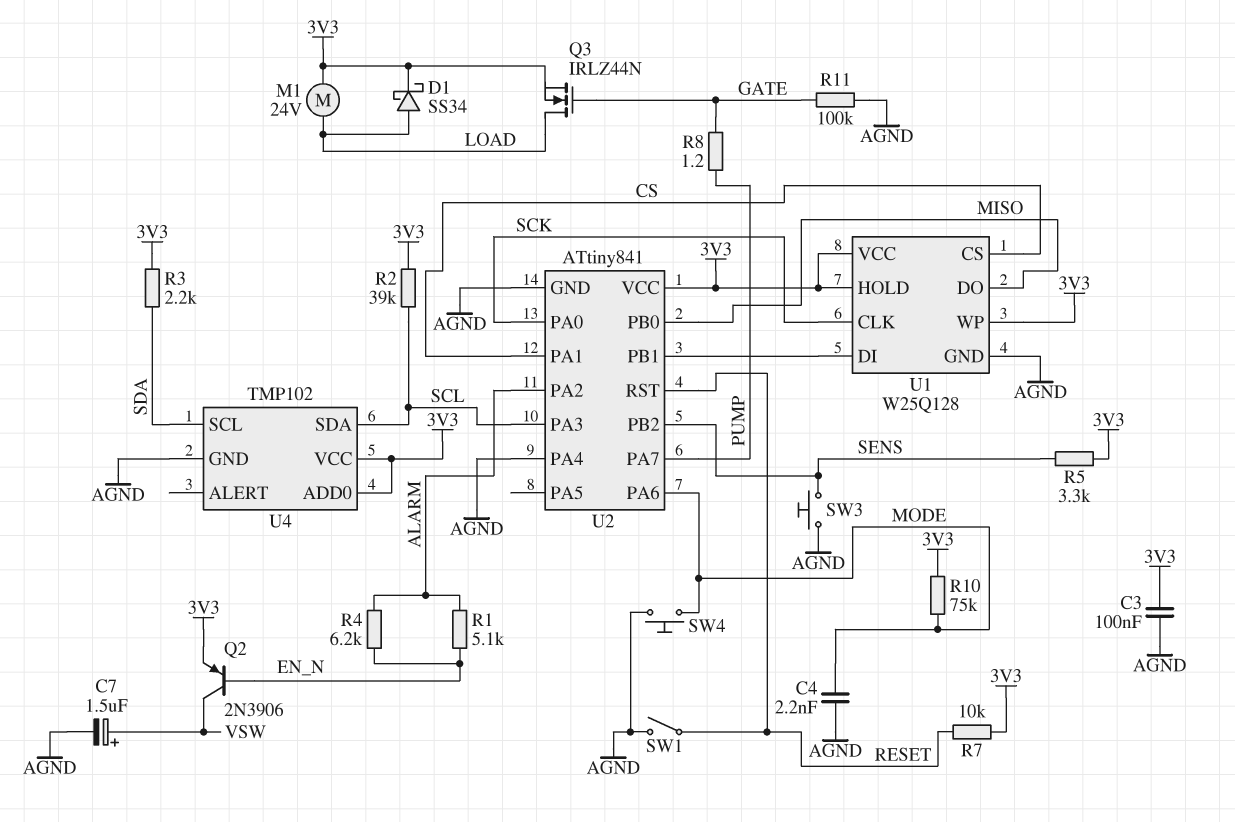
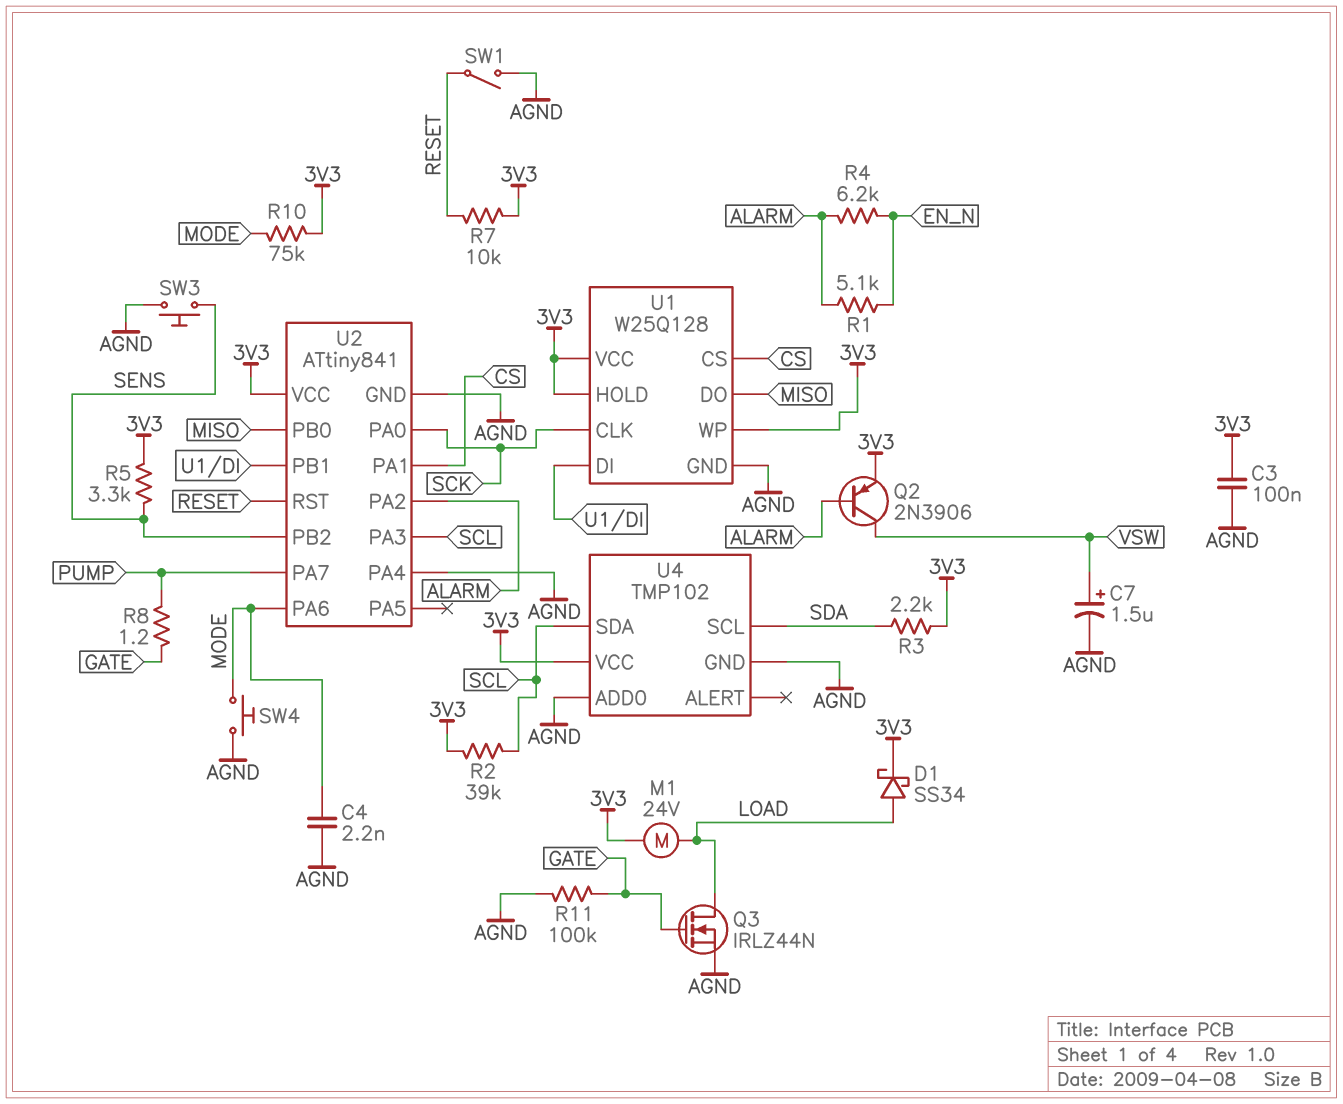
Q2: PNP 2N3906 (B EN_N, C VSW, E 3V3) -> PNP 2N3906 (B ALARM, C VSW, E 3V3)
Q3: NMOS IRLZ44N (G GATE, D LOAD, S 3V3) -> NMOS IRLZ44N (G GATE, D LOAD, S AGND)
U4 pin ADD0: 3V3 -> AGND

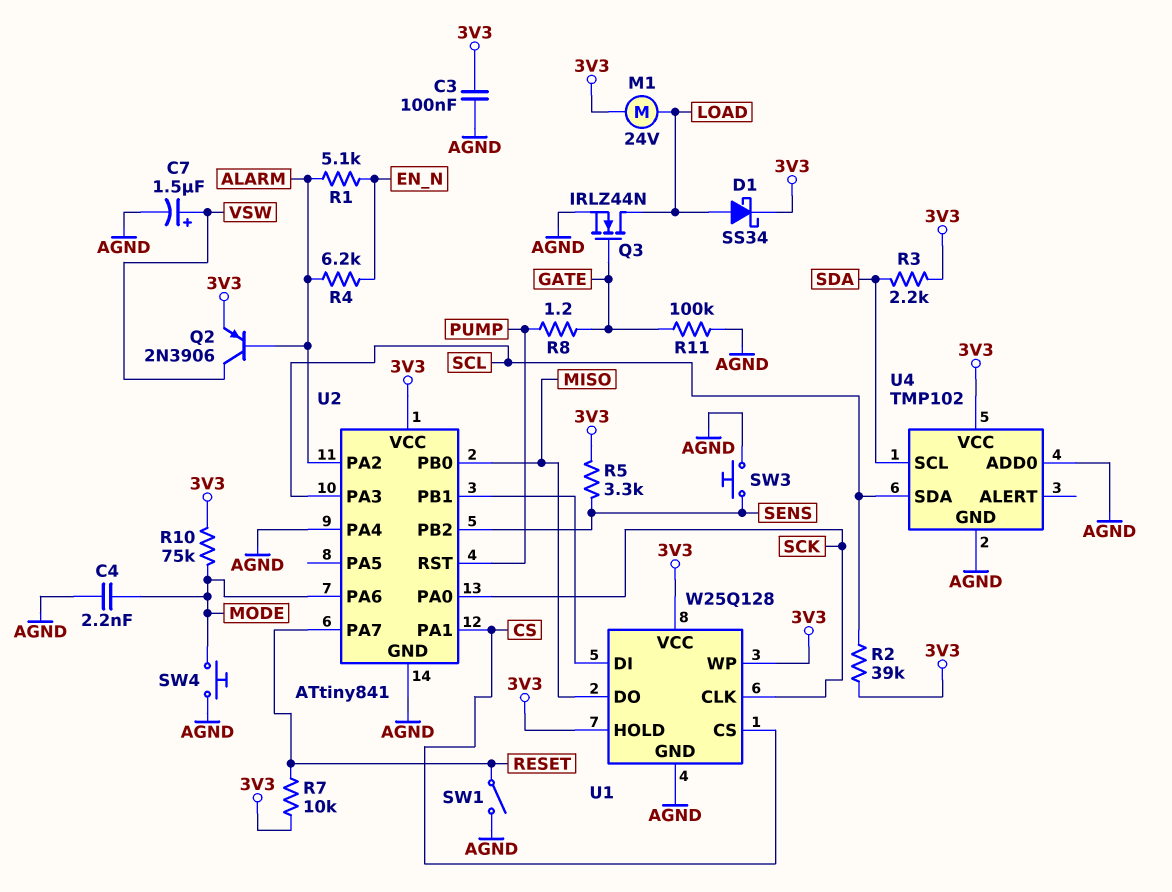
U2 pin PA7: PUMP -> RESET
U2 pin RST: RESET -> PUMP

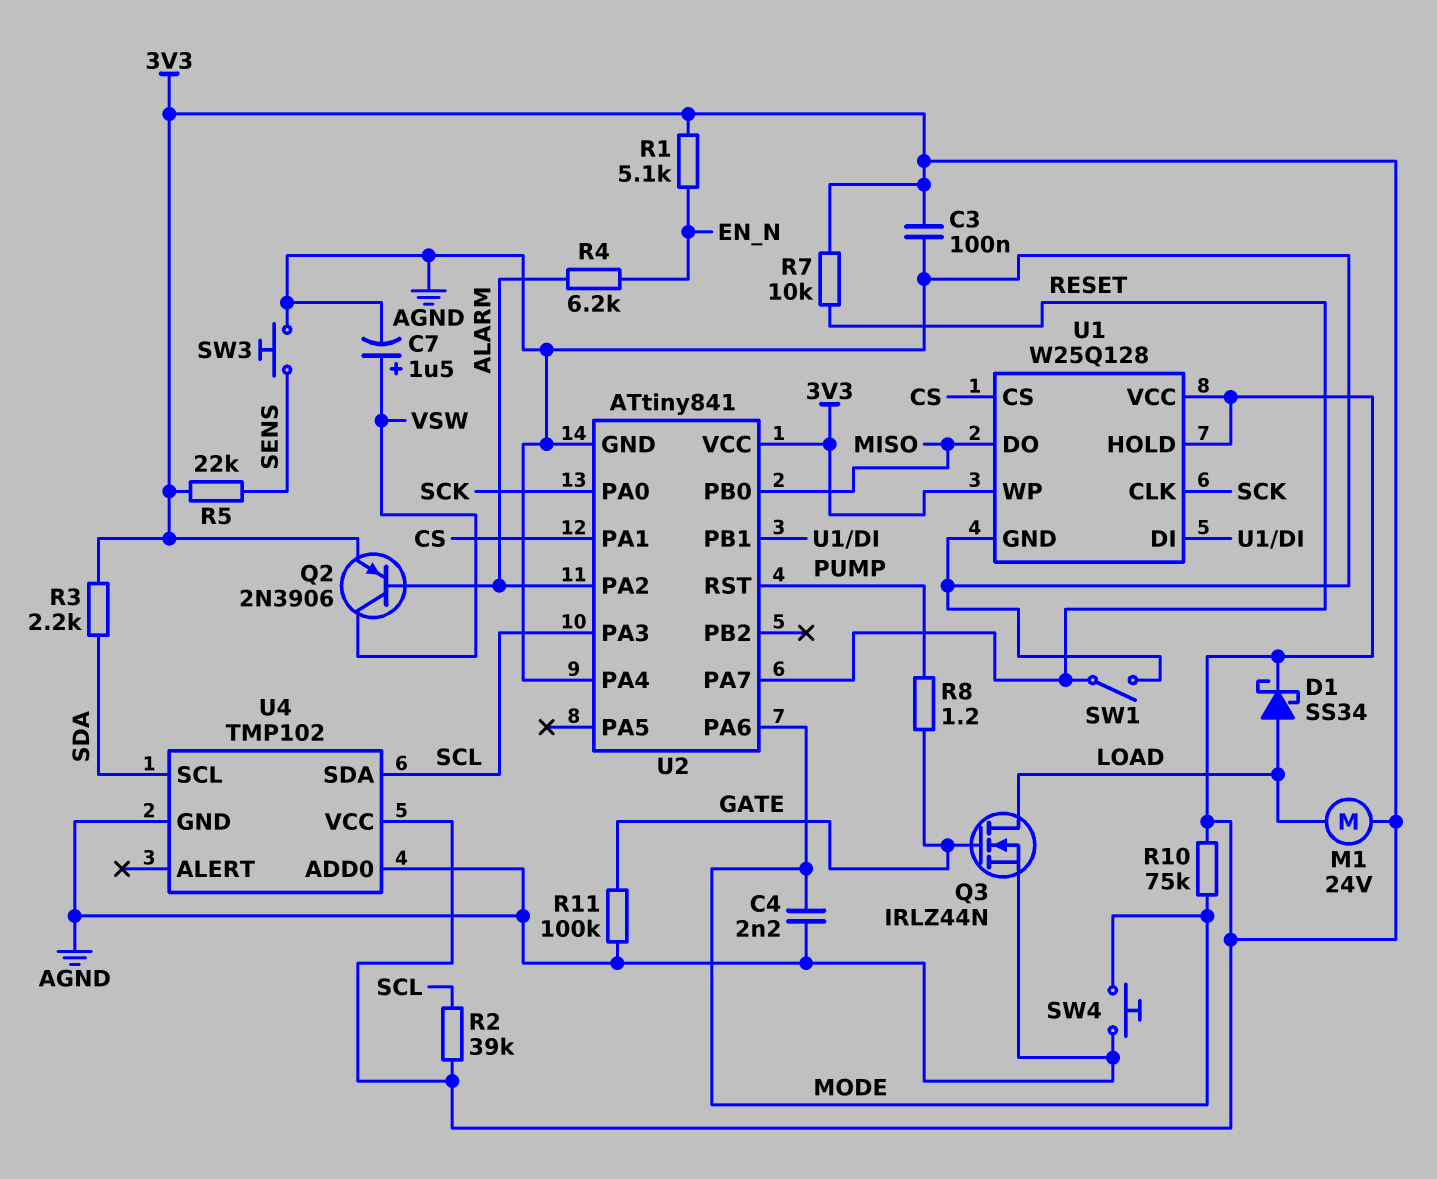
R1: 5.1k (ALARM, EN_N) -> 5.1k (3V3, EN_N)
R5: 3.3k (3V3, SENS) -> 22k (3V3, SENS)
U2 pin PB2: SENS -> none

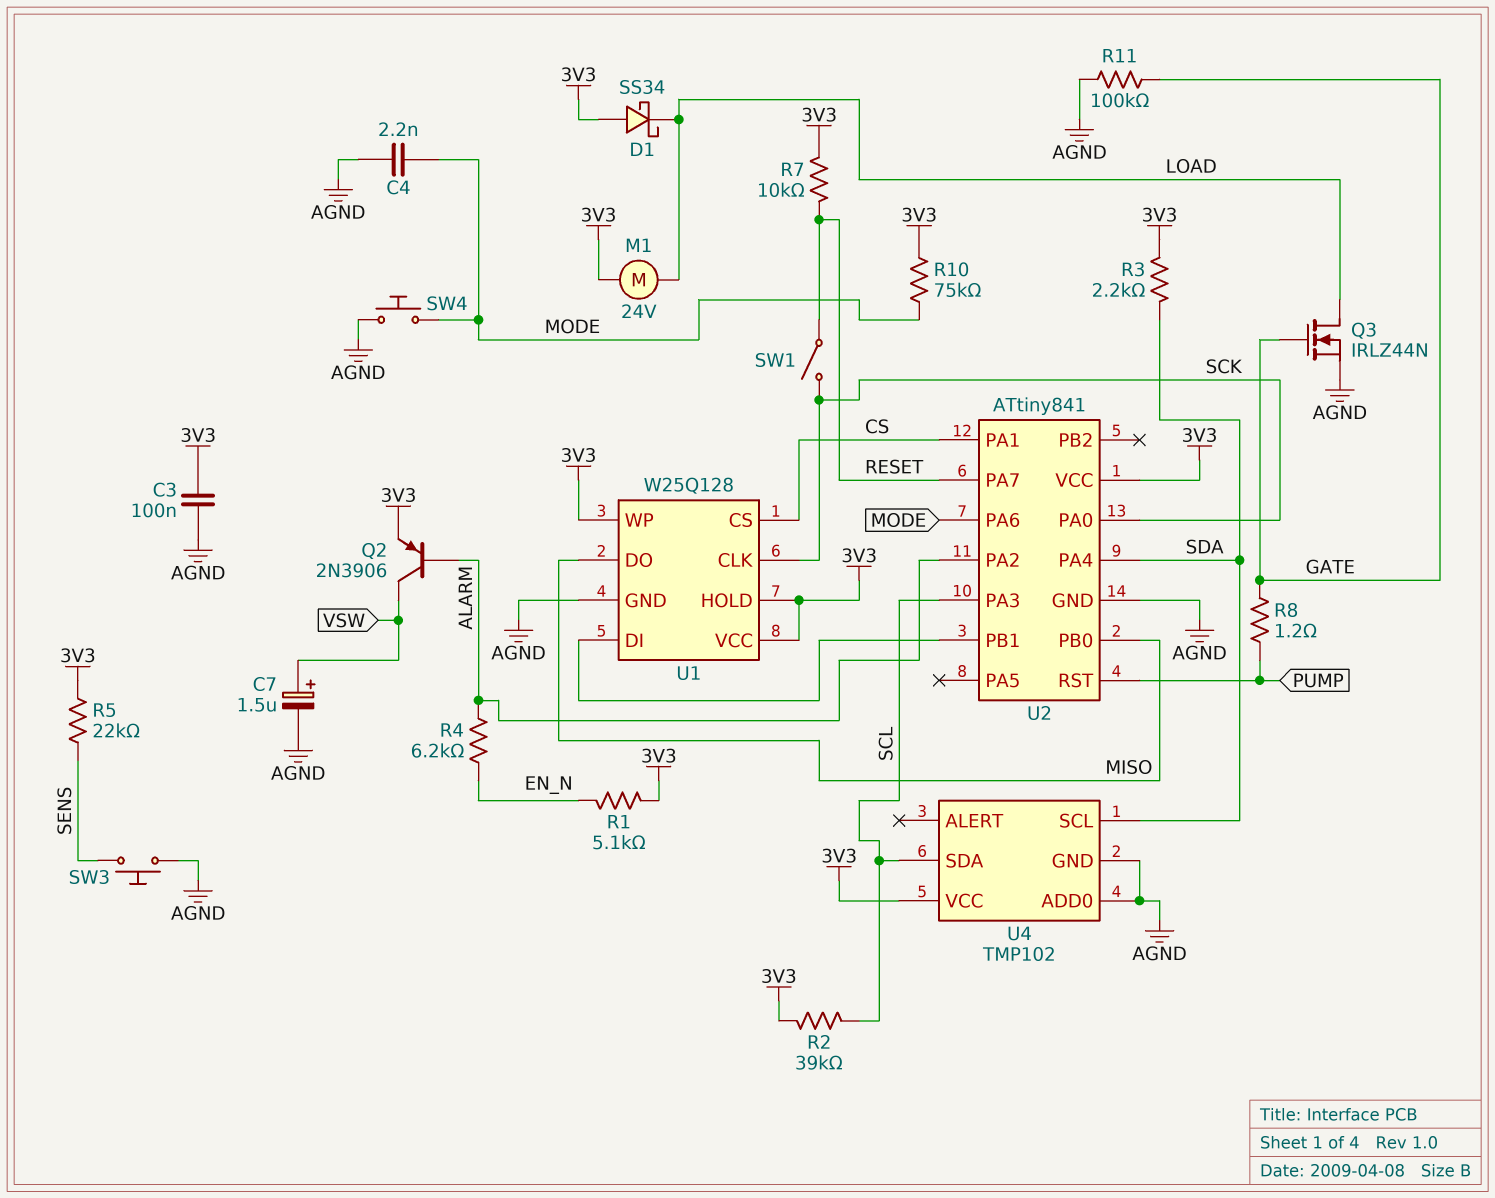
D1: schottky SS34 (A LOAD, K 3V3) -> schottky SS34 (A 3V3, K LOAD)
SW1: switch (AGND, RESET) -> switch (RESET, SCK)
U2 pin PA4: AGND -> SDA

